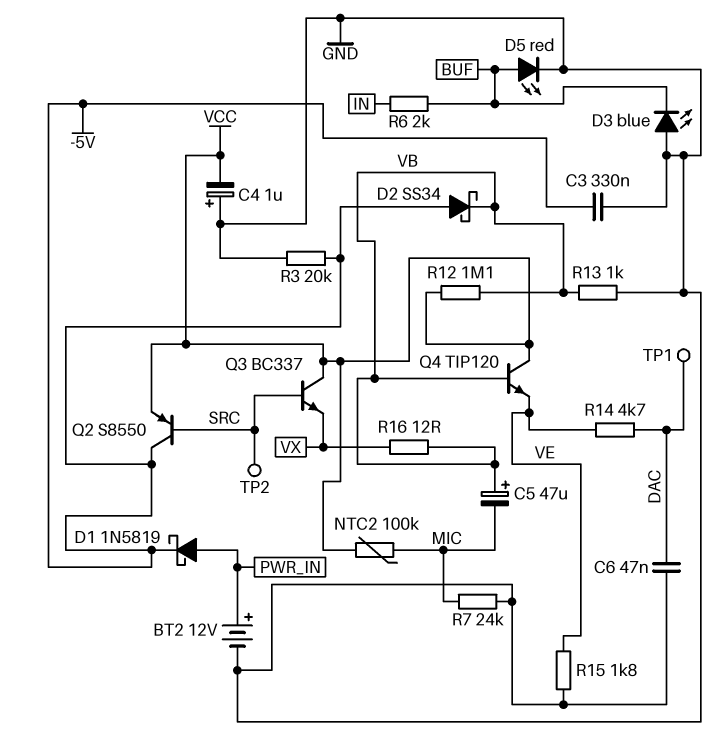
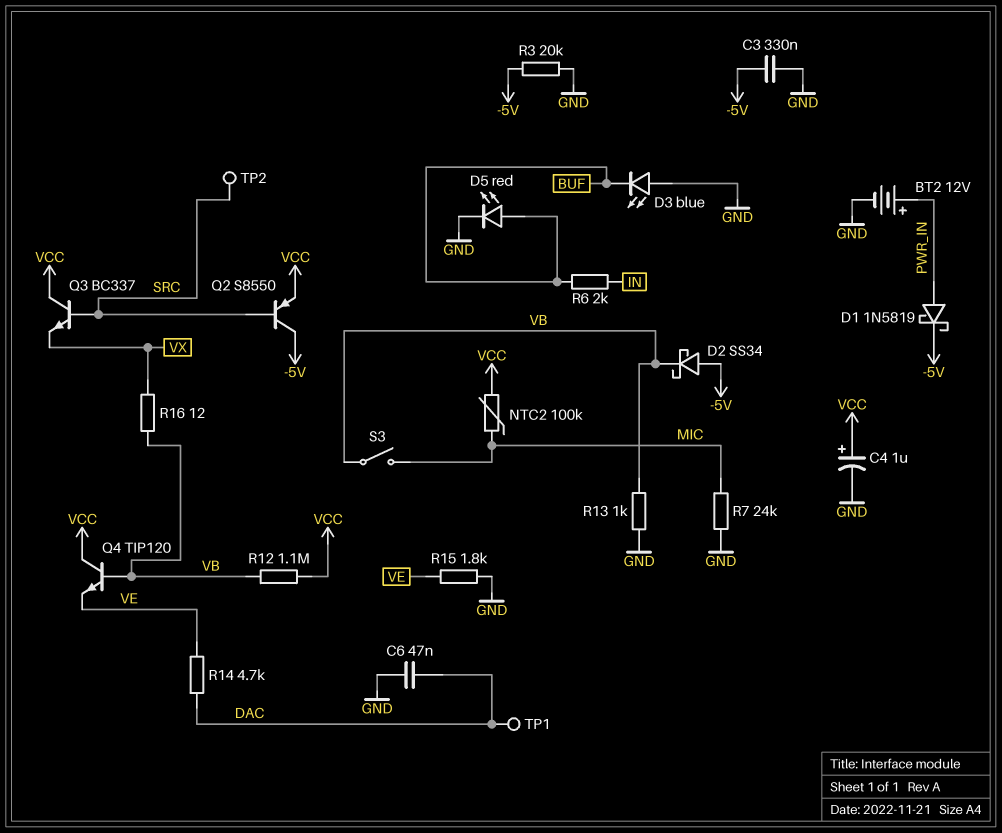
C4: 1uF (plus GND, minus VCC) -> 1uF (plus VCC, minus GND)
C5: 47uF (plus VB, minus MIC) -> none
S3: none -> switch (MIC, VB)

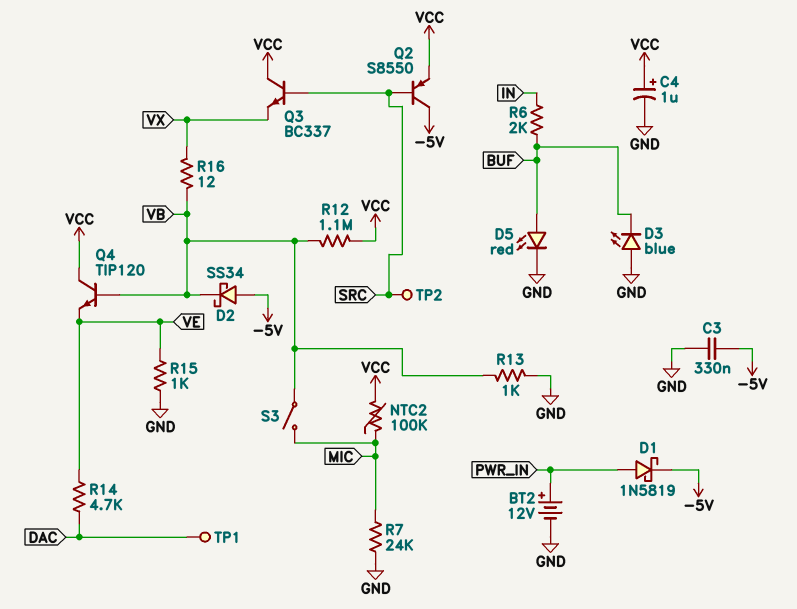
C6: 47nF (DAC, GND) -> none
R3: 20k (-5V, GND) -> none
R15: 1.8k (GND, VE) -> 1k (GND, VE)

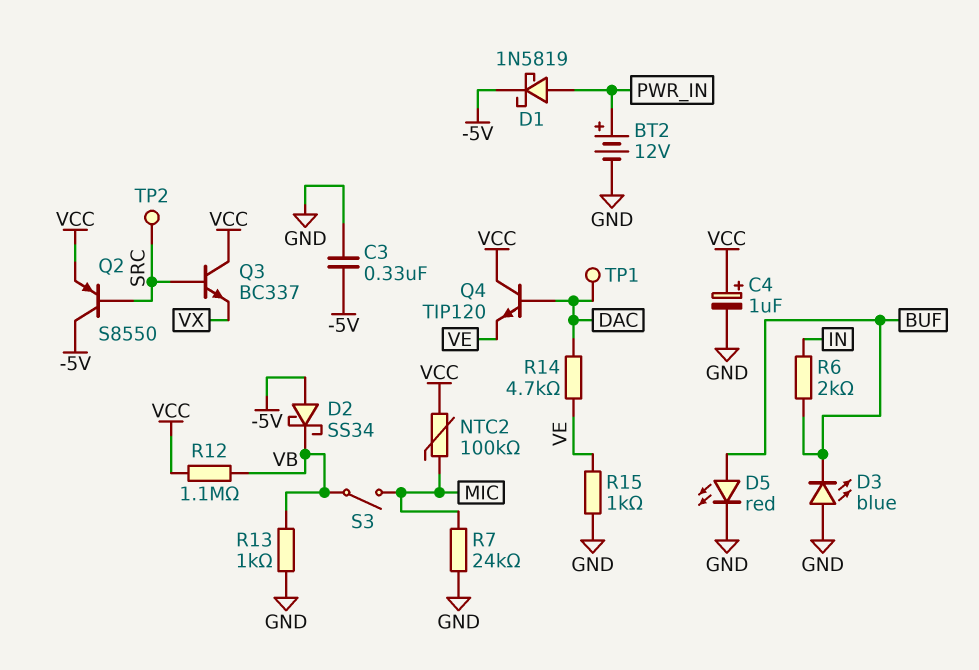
Q4: NPN TIP120 (B VB, C VCC, E VE) -> NPN TIP120 (B DAC, C VCC, E VE)
R16: 12 (VB, VX) -> none

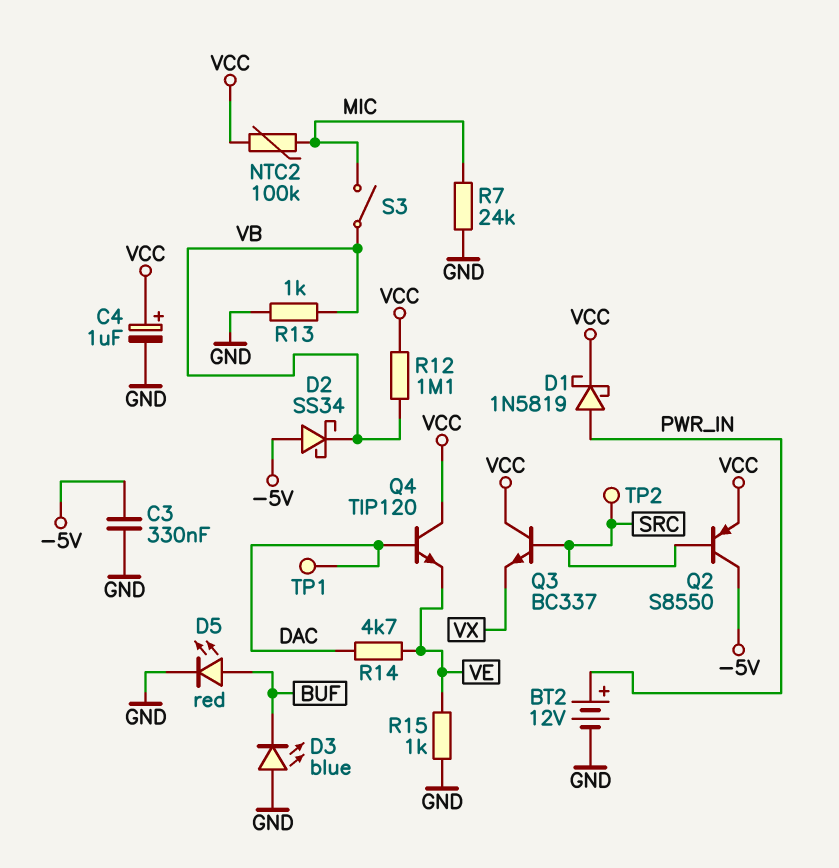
D1: schottky 1N5819 (A PWR_IN, K -5V) -> schottky 1N5819 (A PWR_IN, K VCC)
R6: 2k (BUF, IN) -> none

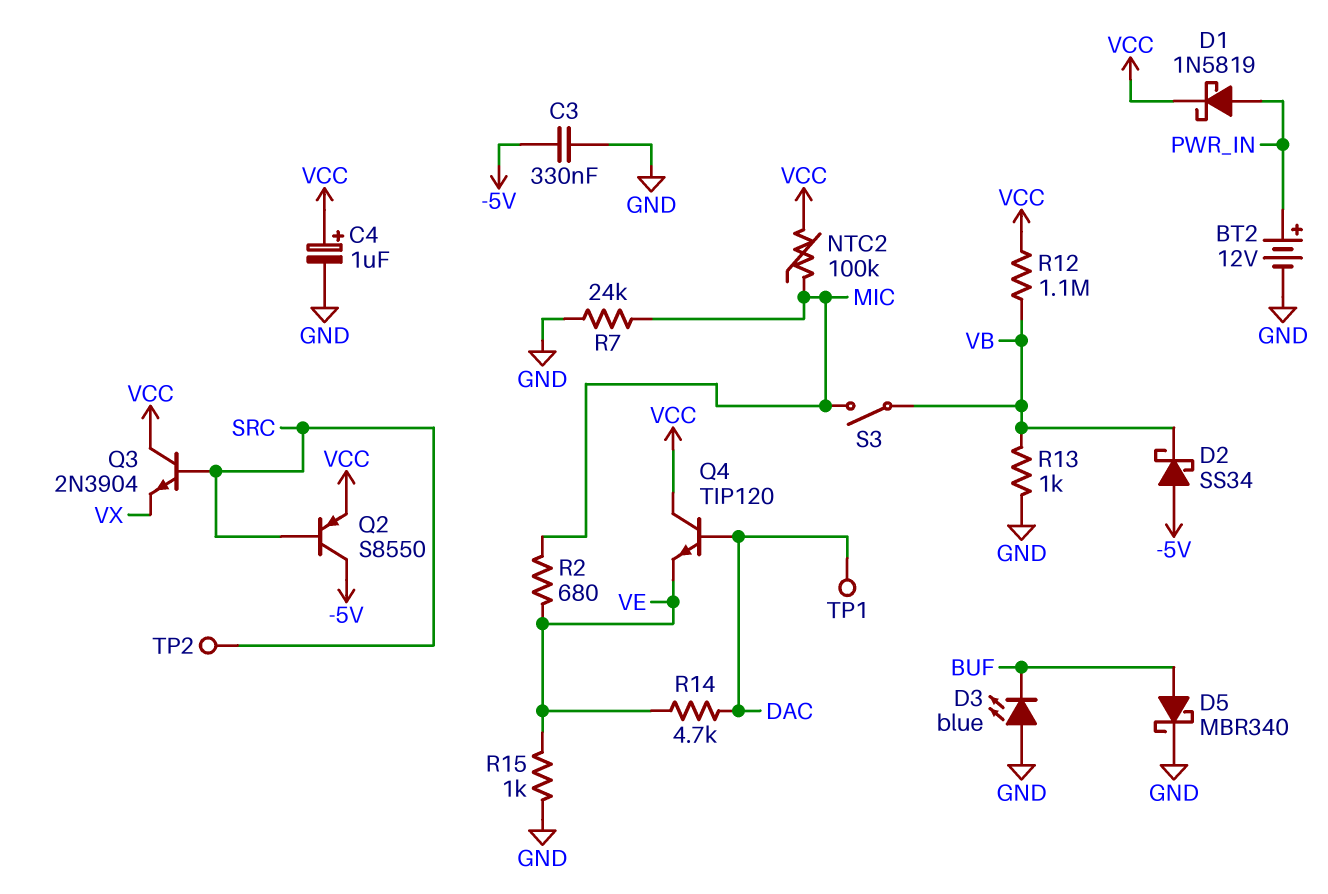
D5: LED red (A BUF, K GND) -> schottky MBR340 (A BUF, K GND)
Q3: NPN BC337 (B SRC, C VCC, E VX) -> NPN 2N3904 (B SRC, C VCC, E VX)
R2: none -> 680 (MIC, VE)

